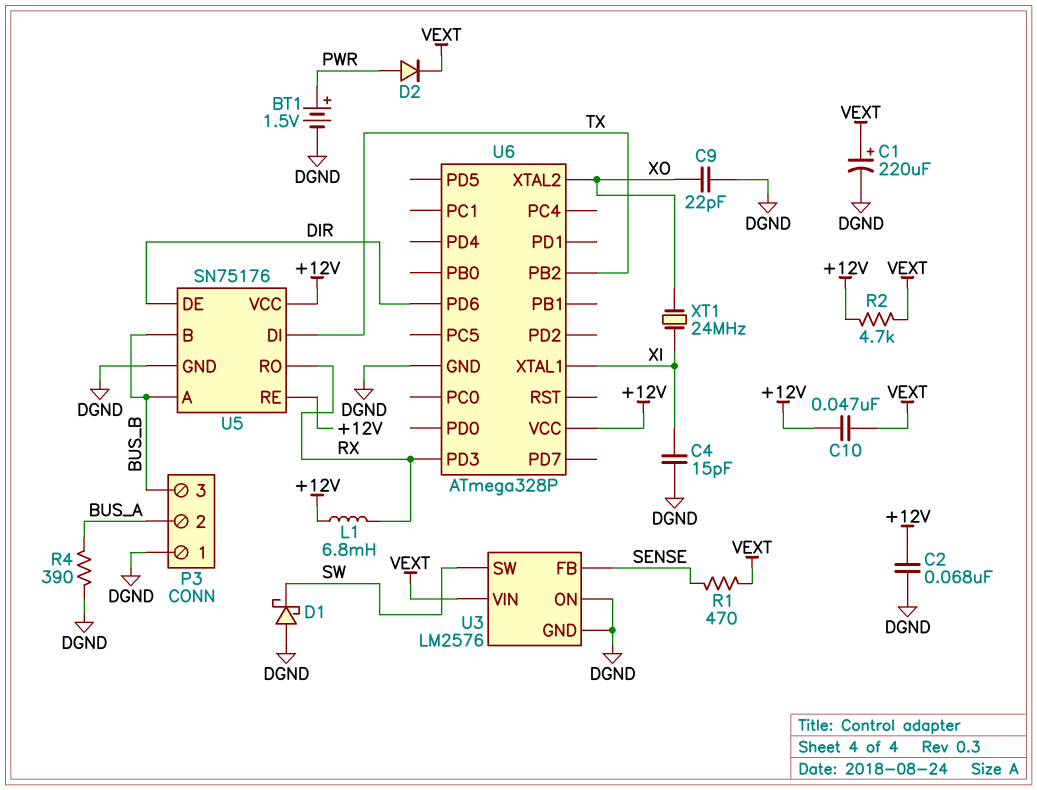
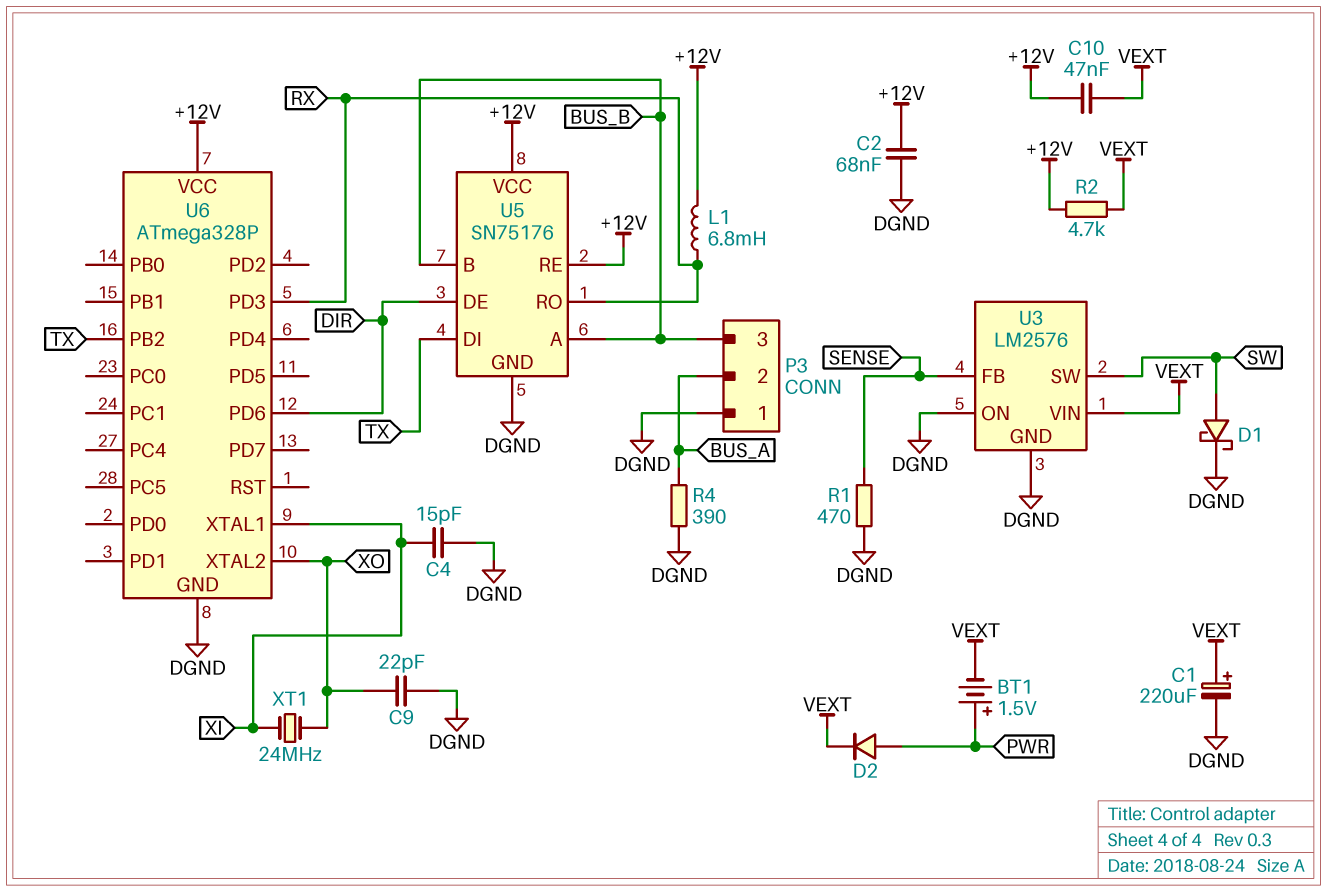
BT1: 1.5V (plus PWR, minus DGND) -> 1.5V (plus PWR, minus VEXT)
D1: schottky (A DGND, K SW) -> schottky (A SW, K DGND)
R1: 470 (SENSE, VEXT) -> 470 (DGND, SENSE)

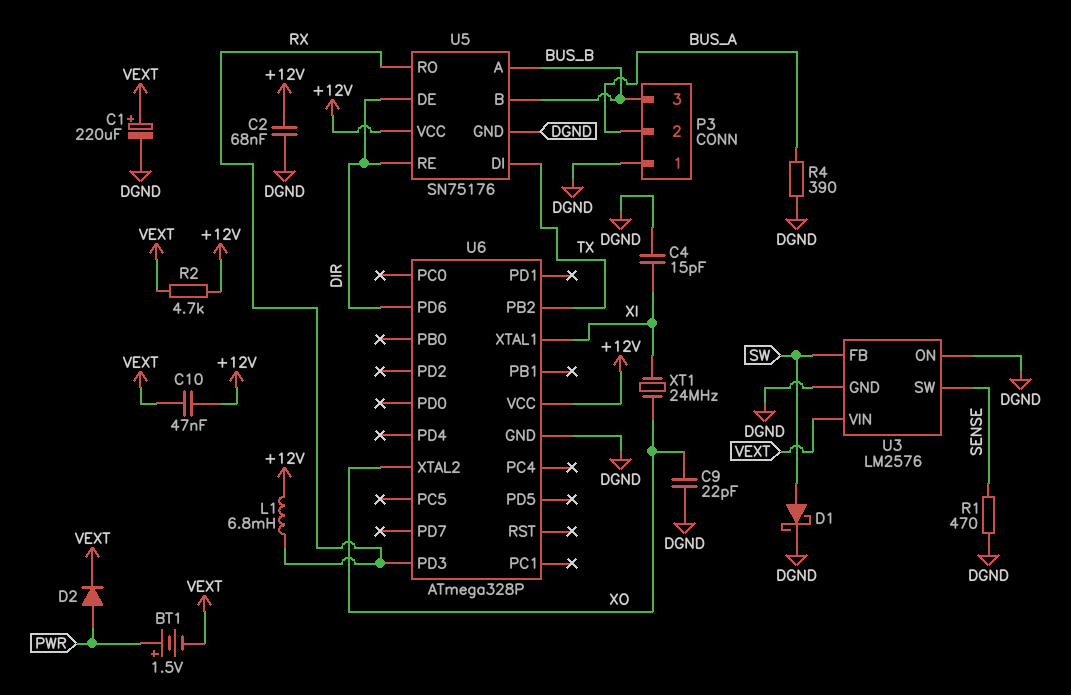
U3 pin FB: SENSE -> SW
U3 pin SW: SW -> SENSE
U5 pin RE: +12V -> DIR

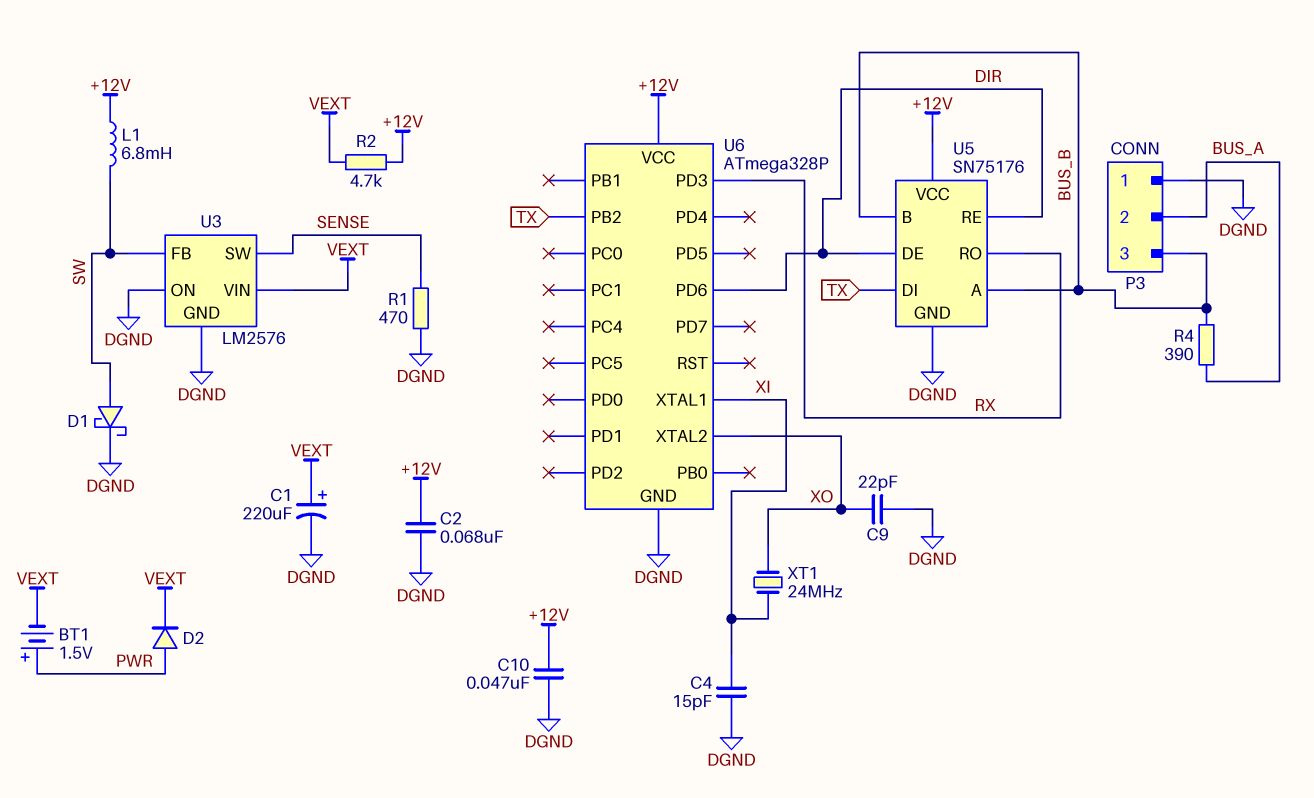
C10: 47nF (+12V, VEXT) -> 47nF (+12V, DGND)
L1: 6.8mH (+12V, RX) -> 6.8mH (+12V, SW)
R4: 390 (BUS_A, DGND) -> 390 (BUS_A, BUS_B)

